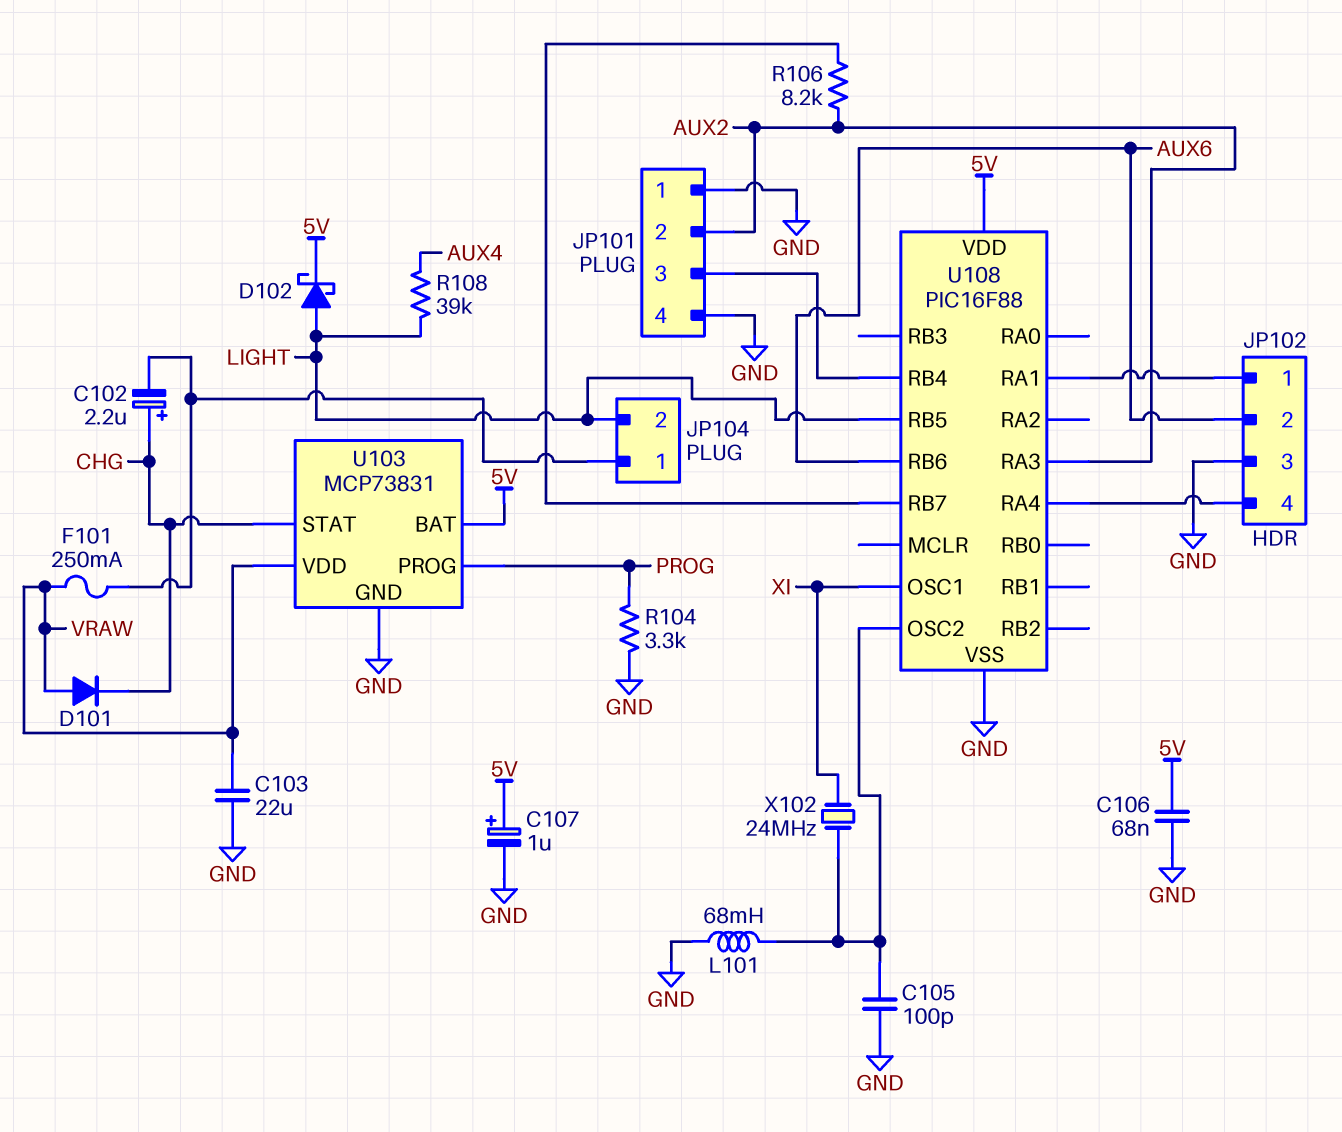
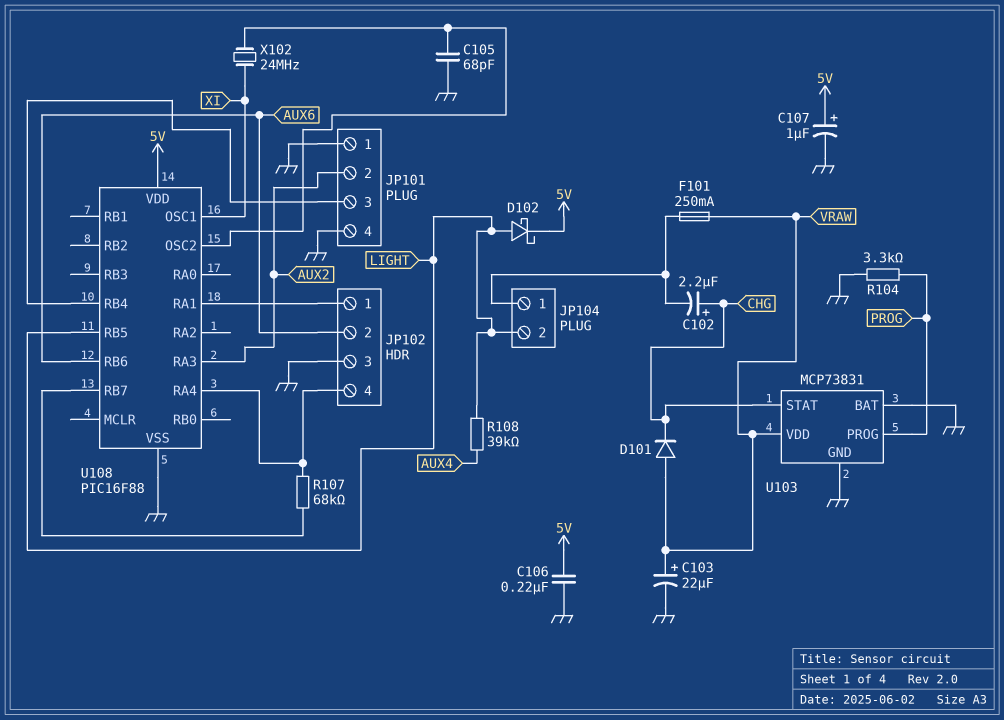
C103: 22uF (GND, VRAW) -> 22uF (plus VRAW, minus GND)
C105: 100pF (GND, U108/OSC2) -> 68pF (GND, U108/OSC2)
C106: 68nF (5V, GND) -> 220nF (5V, GND)
L101: 68mH (GND, U108/OSC2) -> none
R106: 8.2k (AUX2, U108/RB7) -> none
R107: none -> 68k (JP102/4, U108/RB7)
U103 pin BAT: 5V -> GND

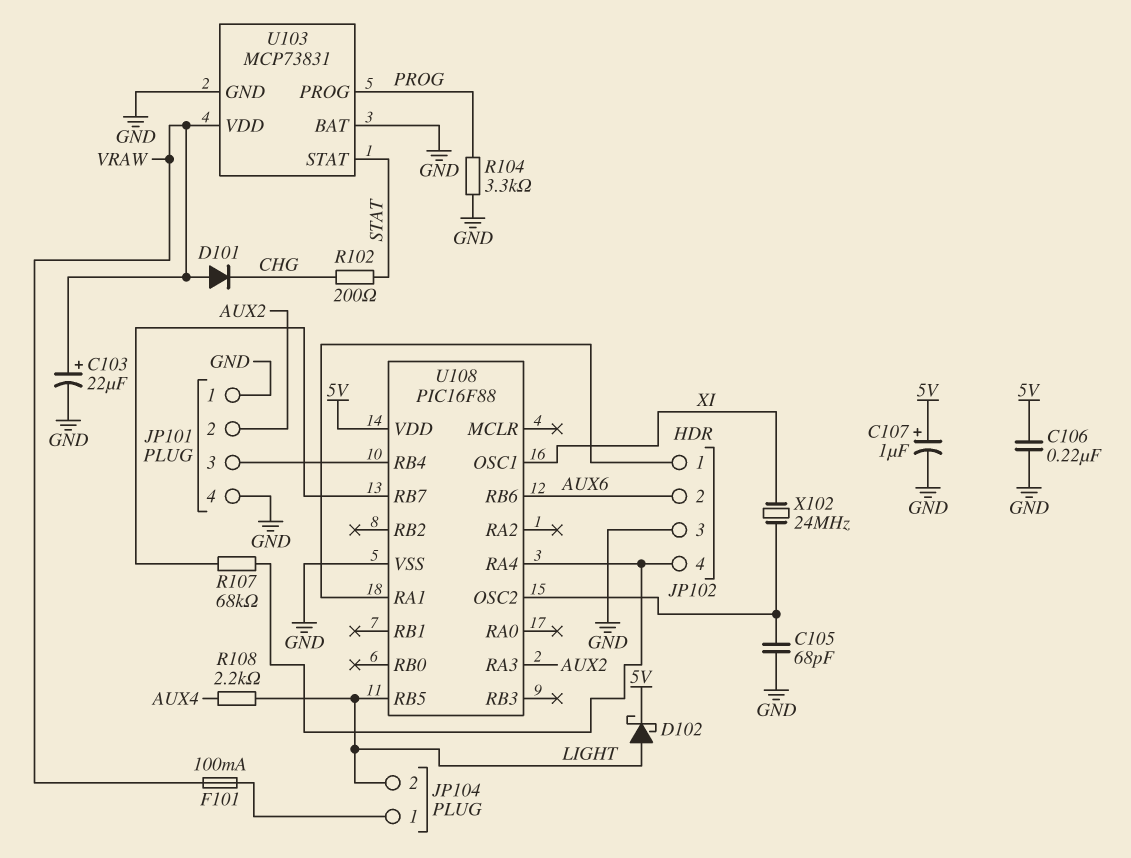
C102: 2.2uF (plus CHG, minus JP104/1) -> none
F101: 250mA (JP104/1, VRAW) -> 100mA (JP104/1, VRAW)
R102: none -> 200 (CHG, STAT)
R108: 39k (AUX4, LIGHT) -> 2.2k (AUX4, LIGHT)
U103 pin STAT: CHG -> STAT

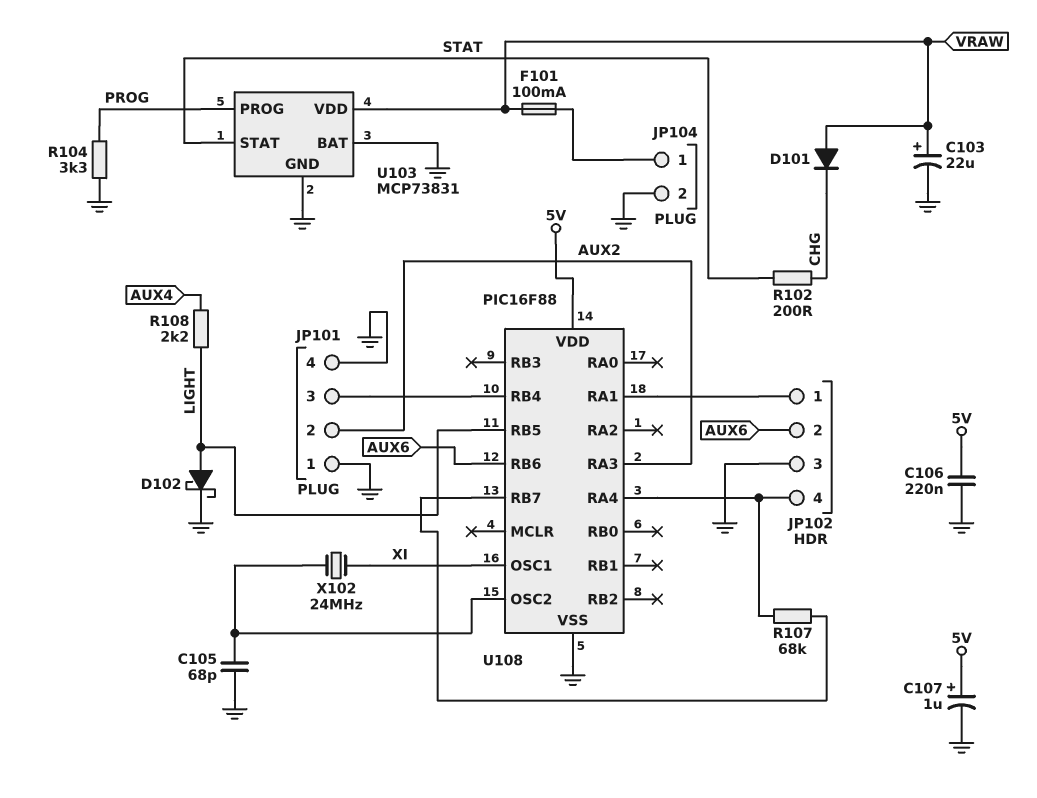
D102: schottky (A LIGHT, K 5V) -> schottky (A LIGHT, K GND)
JP104 pin 2: LIGHT -> GND

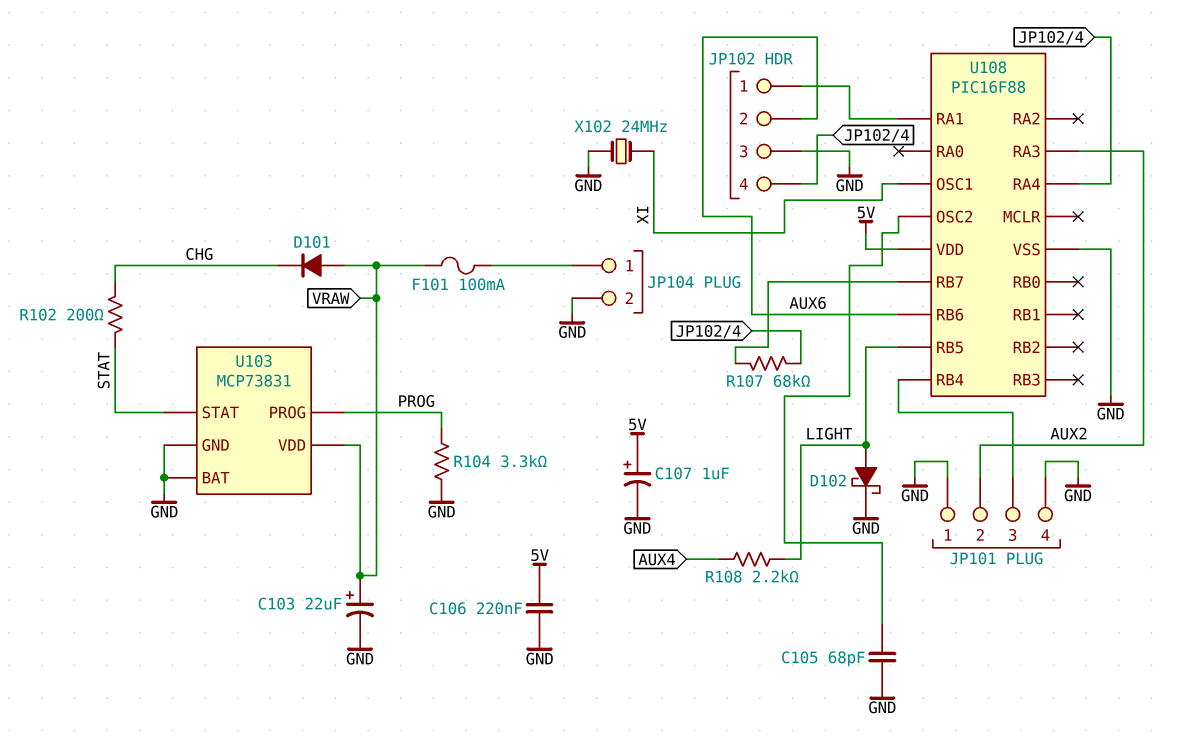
X102: 24MHz (U108/OSC2, XI) -> 24MHz (GND, XI)

